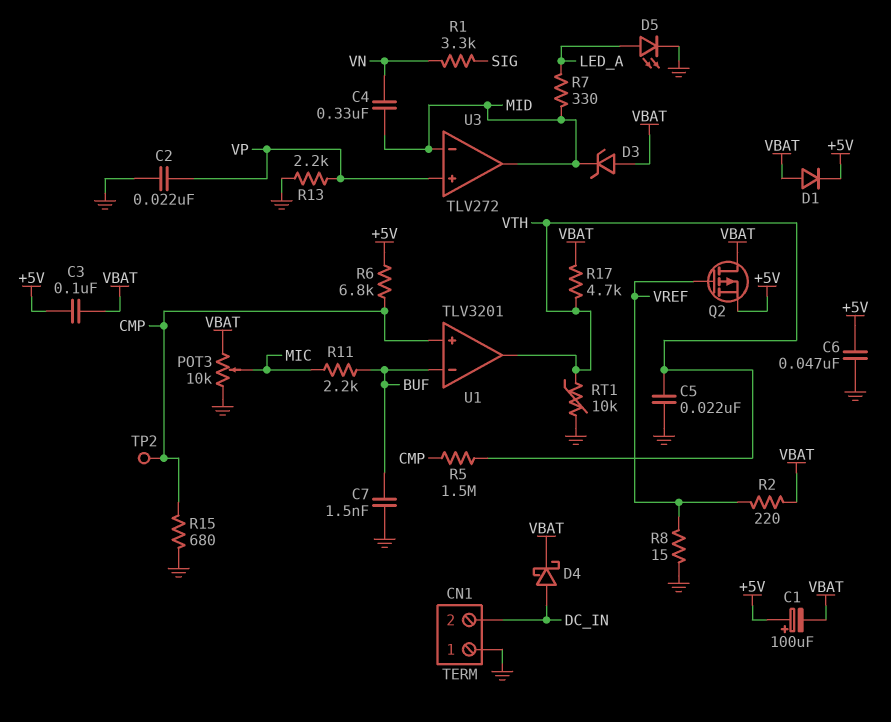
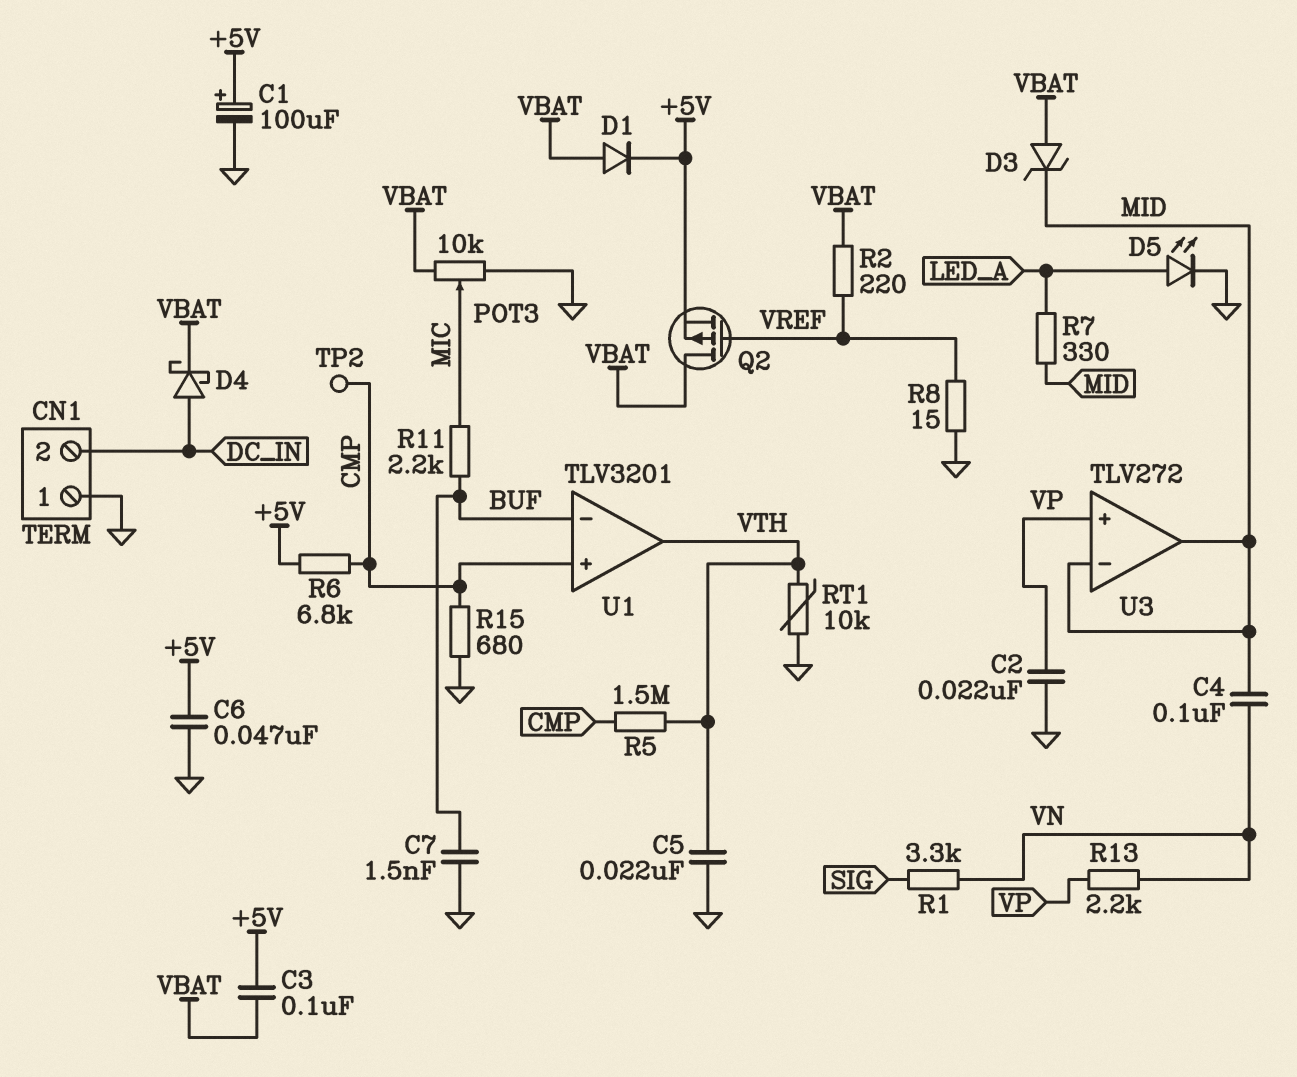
C1: 100uF (plus +5V, minus VBAT) -> 100uF (plus +5V, minus GND)
C4: 330nF (MID, VN) -> 100nF (MID, VN)
R13: 2.2k (GND, VP) -> 2.2k (VN, VP)
R17: 4.7k (VBAT, VTH) -> none

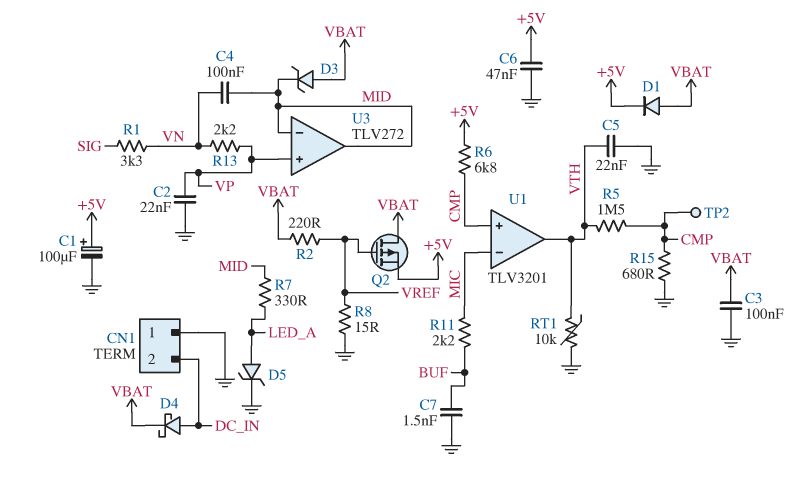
C3: 100nF (+5V, VBAT) -> 100nF (GND, VBAT)
D5: LED (A LED_A, K GND) -> zener (A LED_A, K GND)
POT3: 10k (GND, VBAT, wiper MIC) -> none
U1 pin in-: BUF -> MIC

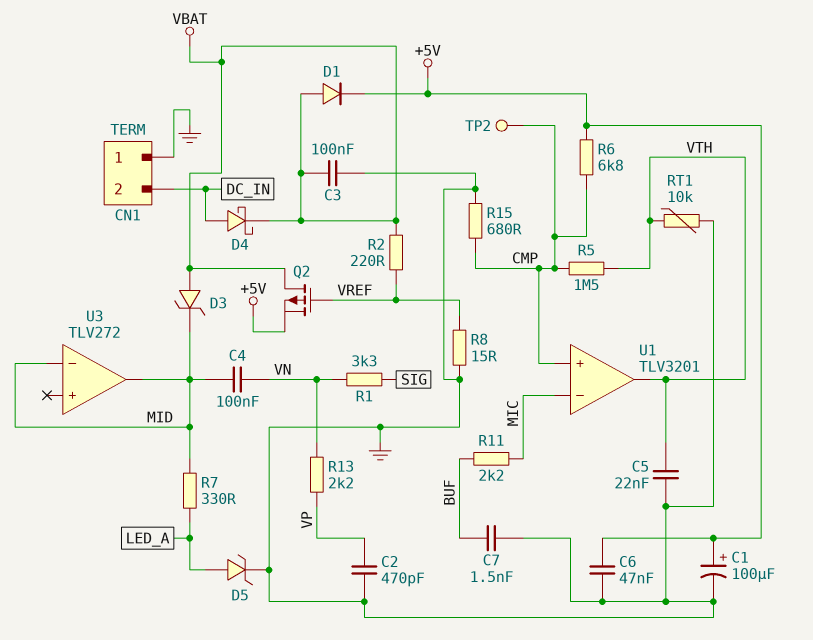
C2: 22nF (GND, VP) -> 470pF (GND, VP)
U3 pin in+: VP -> none

